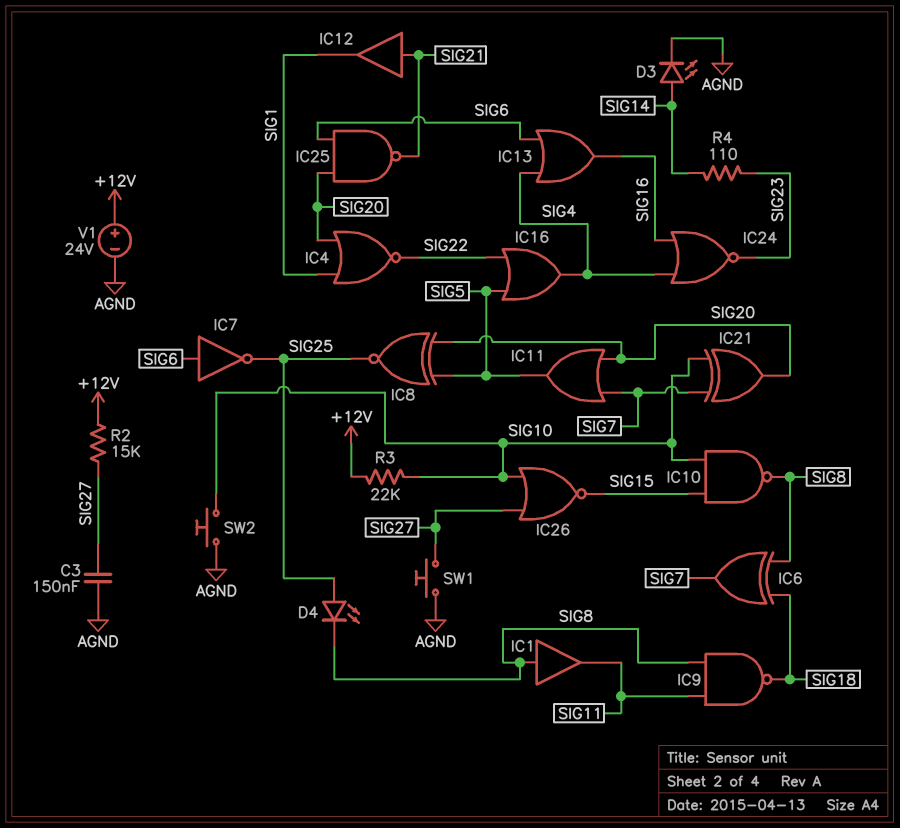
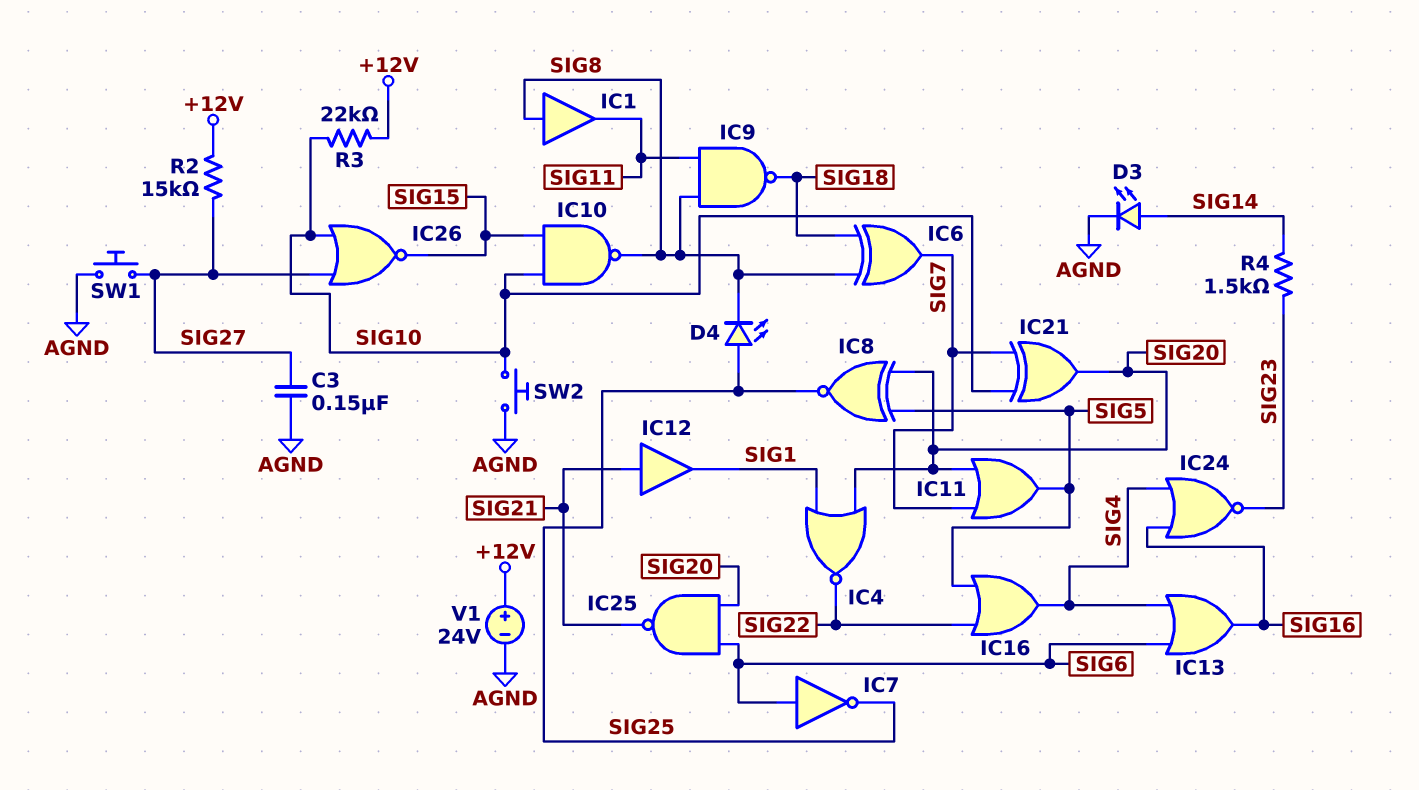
R4: 110 (SIG14, SIG23) -> 1.5k (SIG14, SIG23)

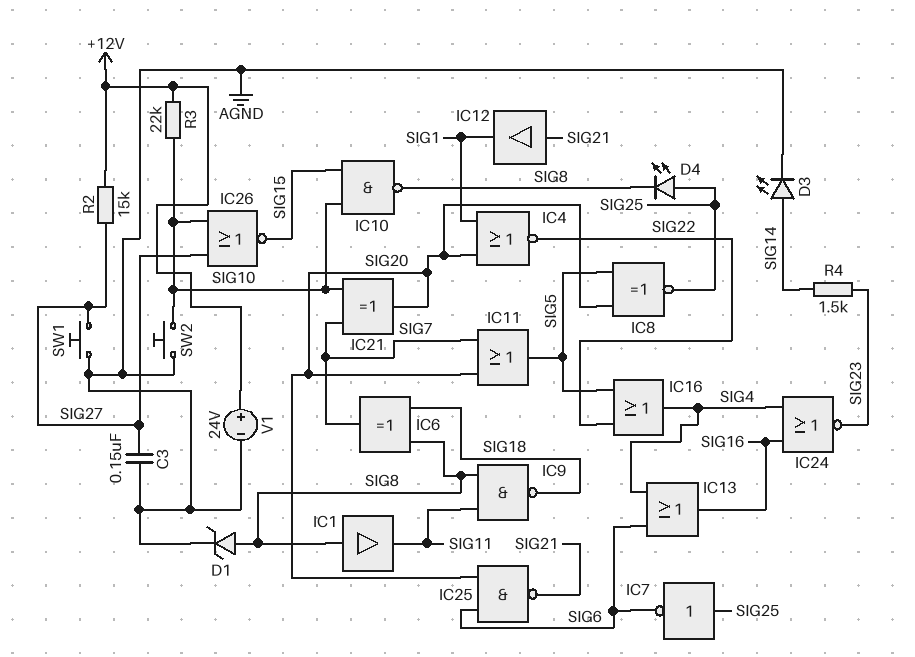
D1: none -> zener (A SIG8, K AGND)
IC7: NOT (in SIG6, out SIG25) -> NOT (in SIG25, out SIG6)

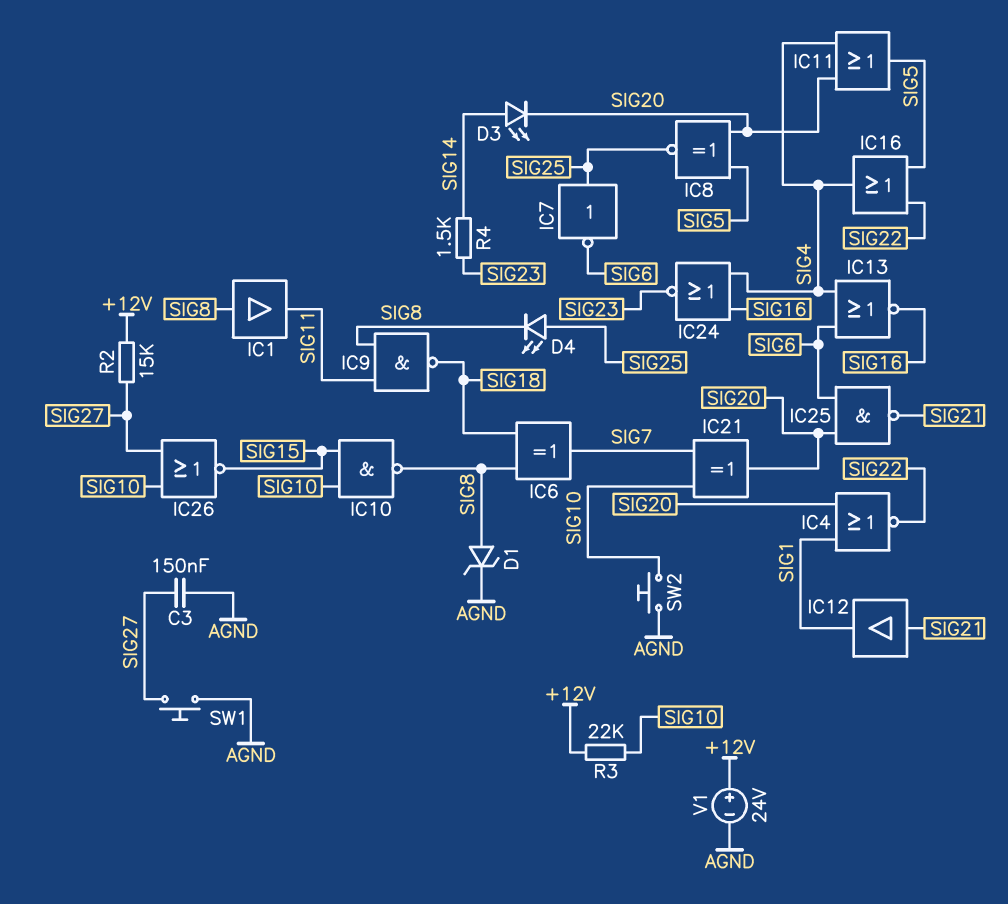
D3: LED (A SIG14, K AGND) -> LED (A SIG14, K SIG20)
IC11: OR (in SIG7, in SIG20, out SIG5) -> OR (in SIG4, in SIG20, out SIG5)
IC13: OR (in SIG4, in SIG6, out SIG16) -> NOR (in SIG4, in SIG6, out SIG16)

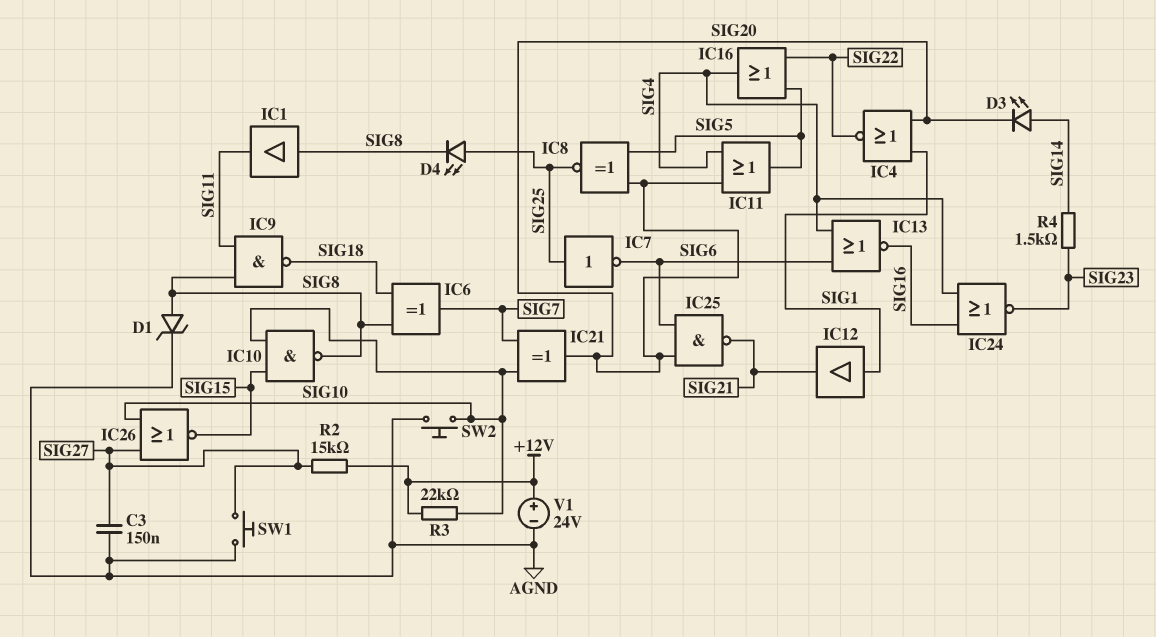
IC12: buffer (in SIG21, out SIG1) -> buffer (in SIG1, out SIG21)

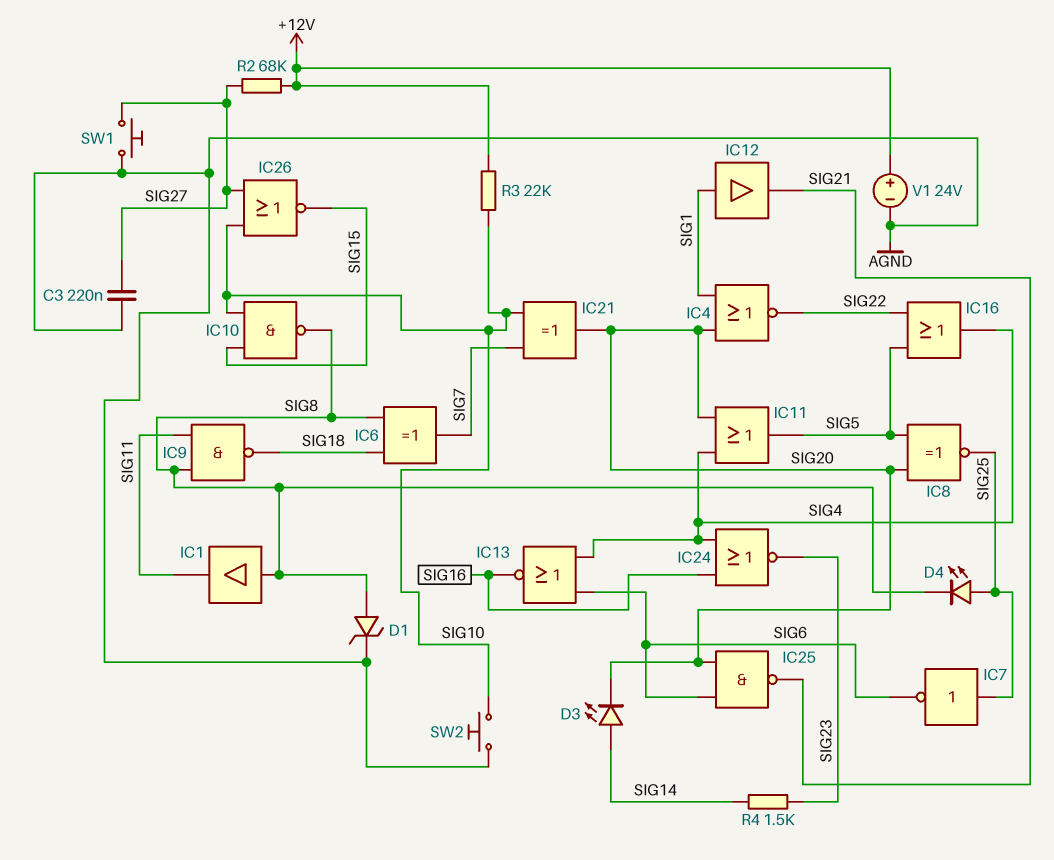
C3: 150nF (AGND, SIG27) -> 220nF (AGND, SIG27)
R2: 15k (+12V, SIG27) -> 68k (+12V, SIG27)

